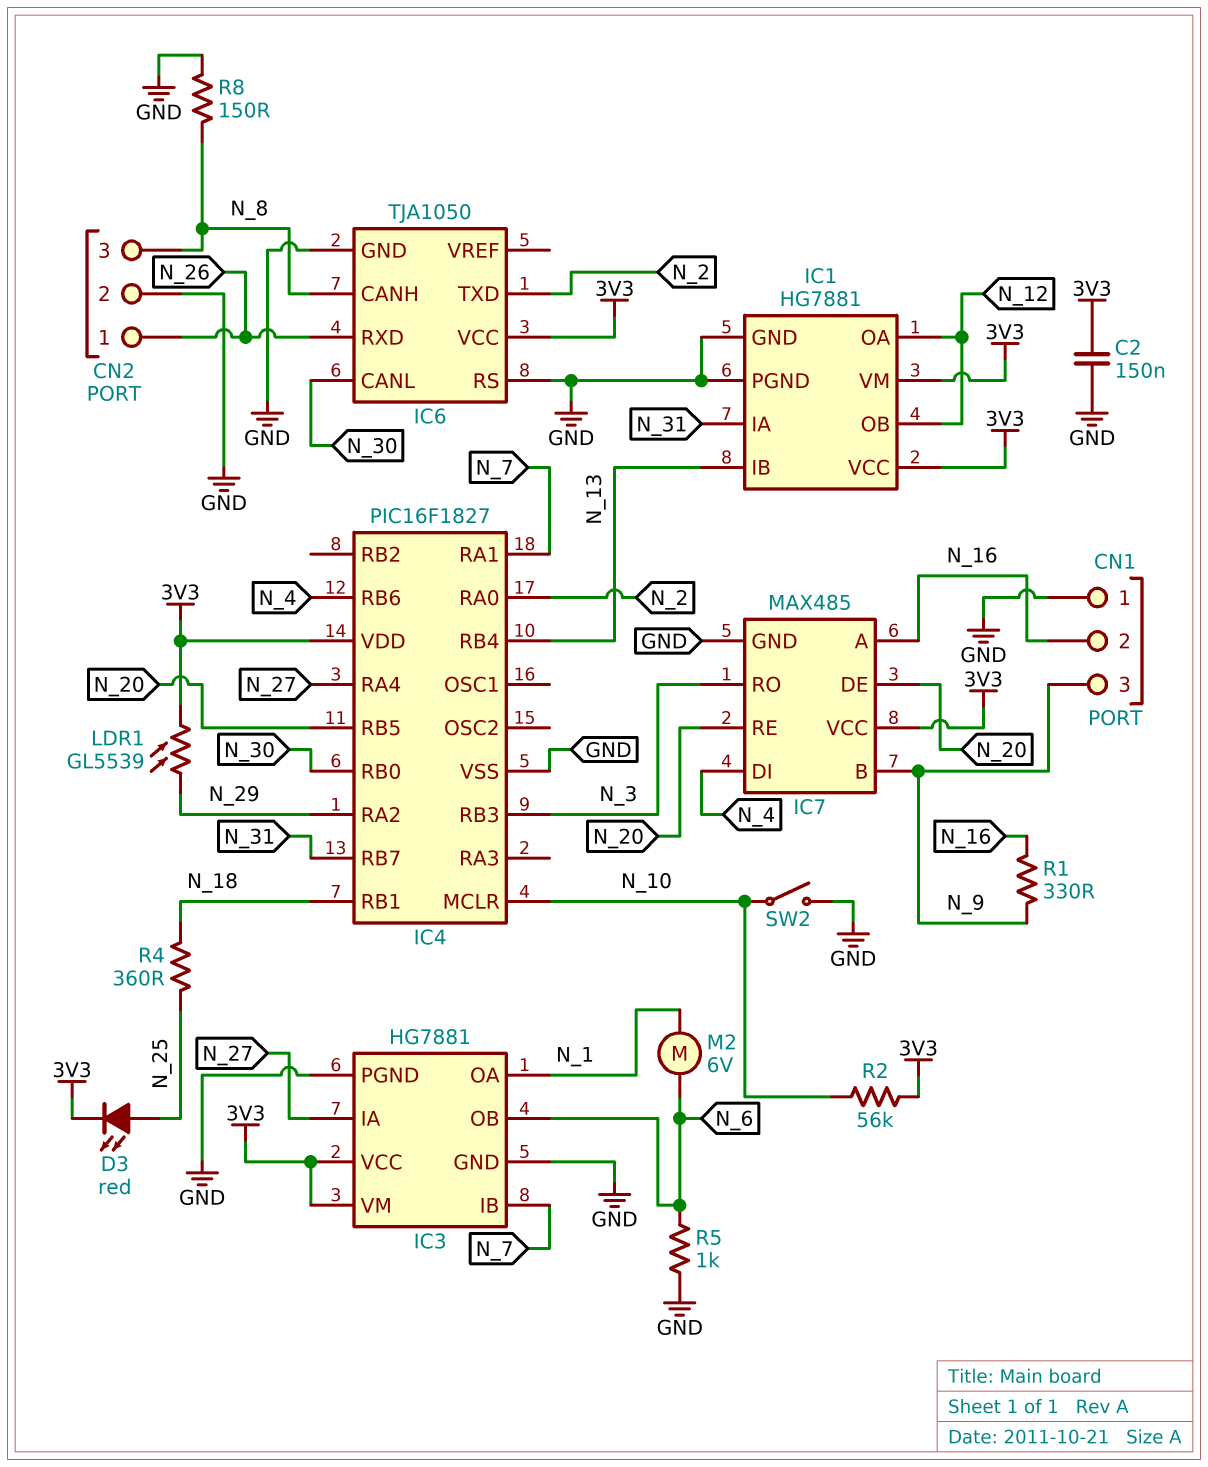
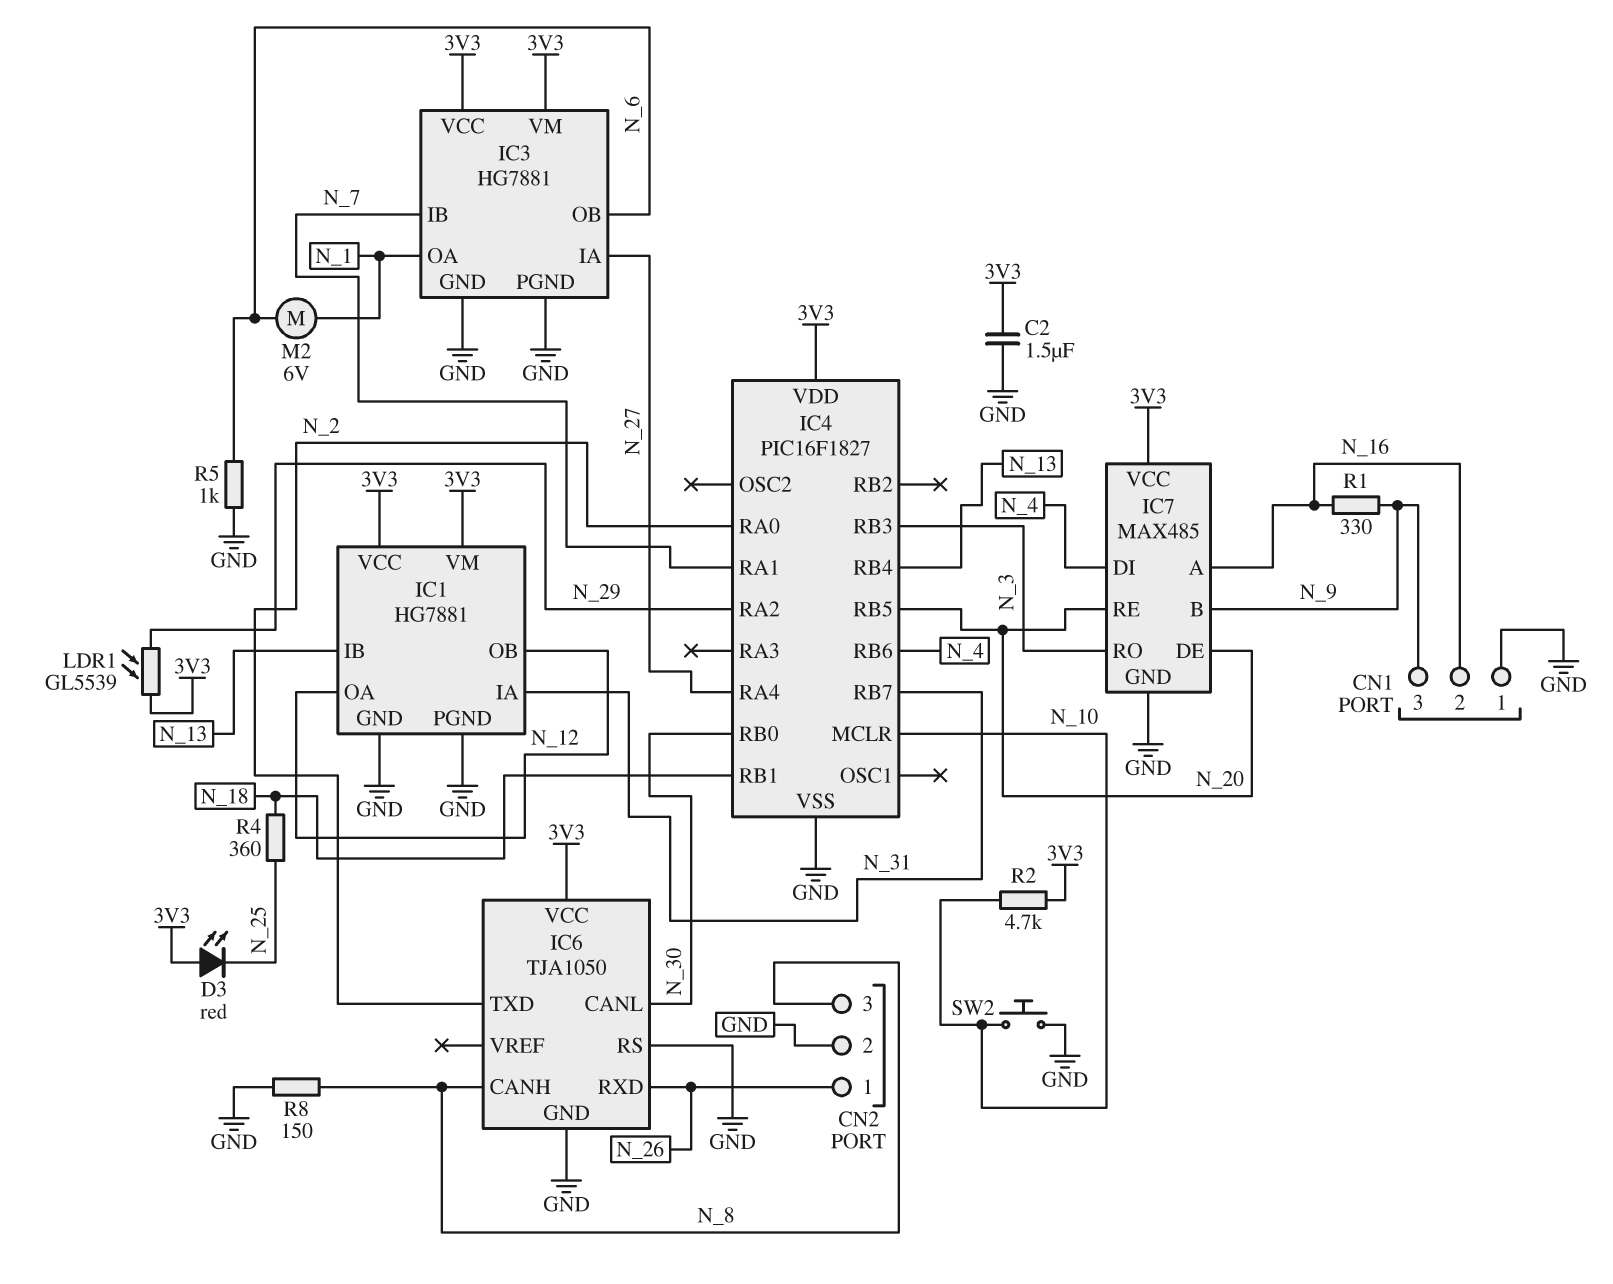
C2: 150nF (3V3, GND) -> 1.5uF (3V3, GND)
D3: LED red (A N_25, K 3V3) -> LED red (A 3V3, K N_25)
R2: 56k (3V3, N_10) -> 4.7k (3V3, N_10)
SW2: switch (GND, N_10) -> button (GND, N_10)

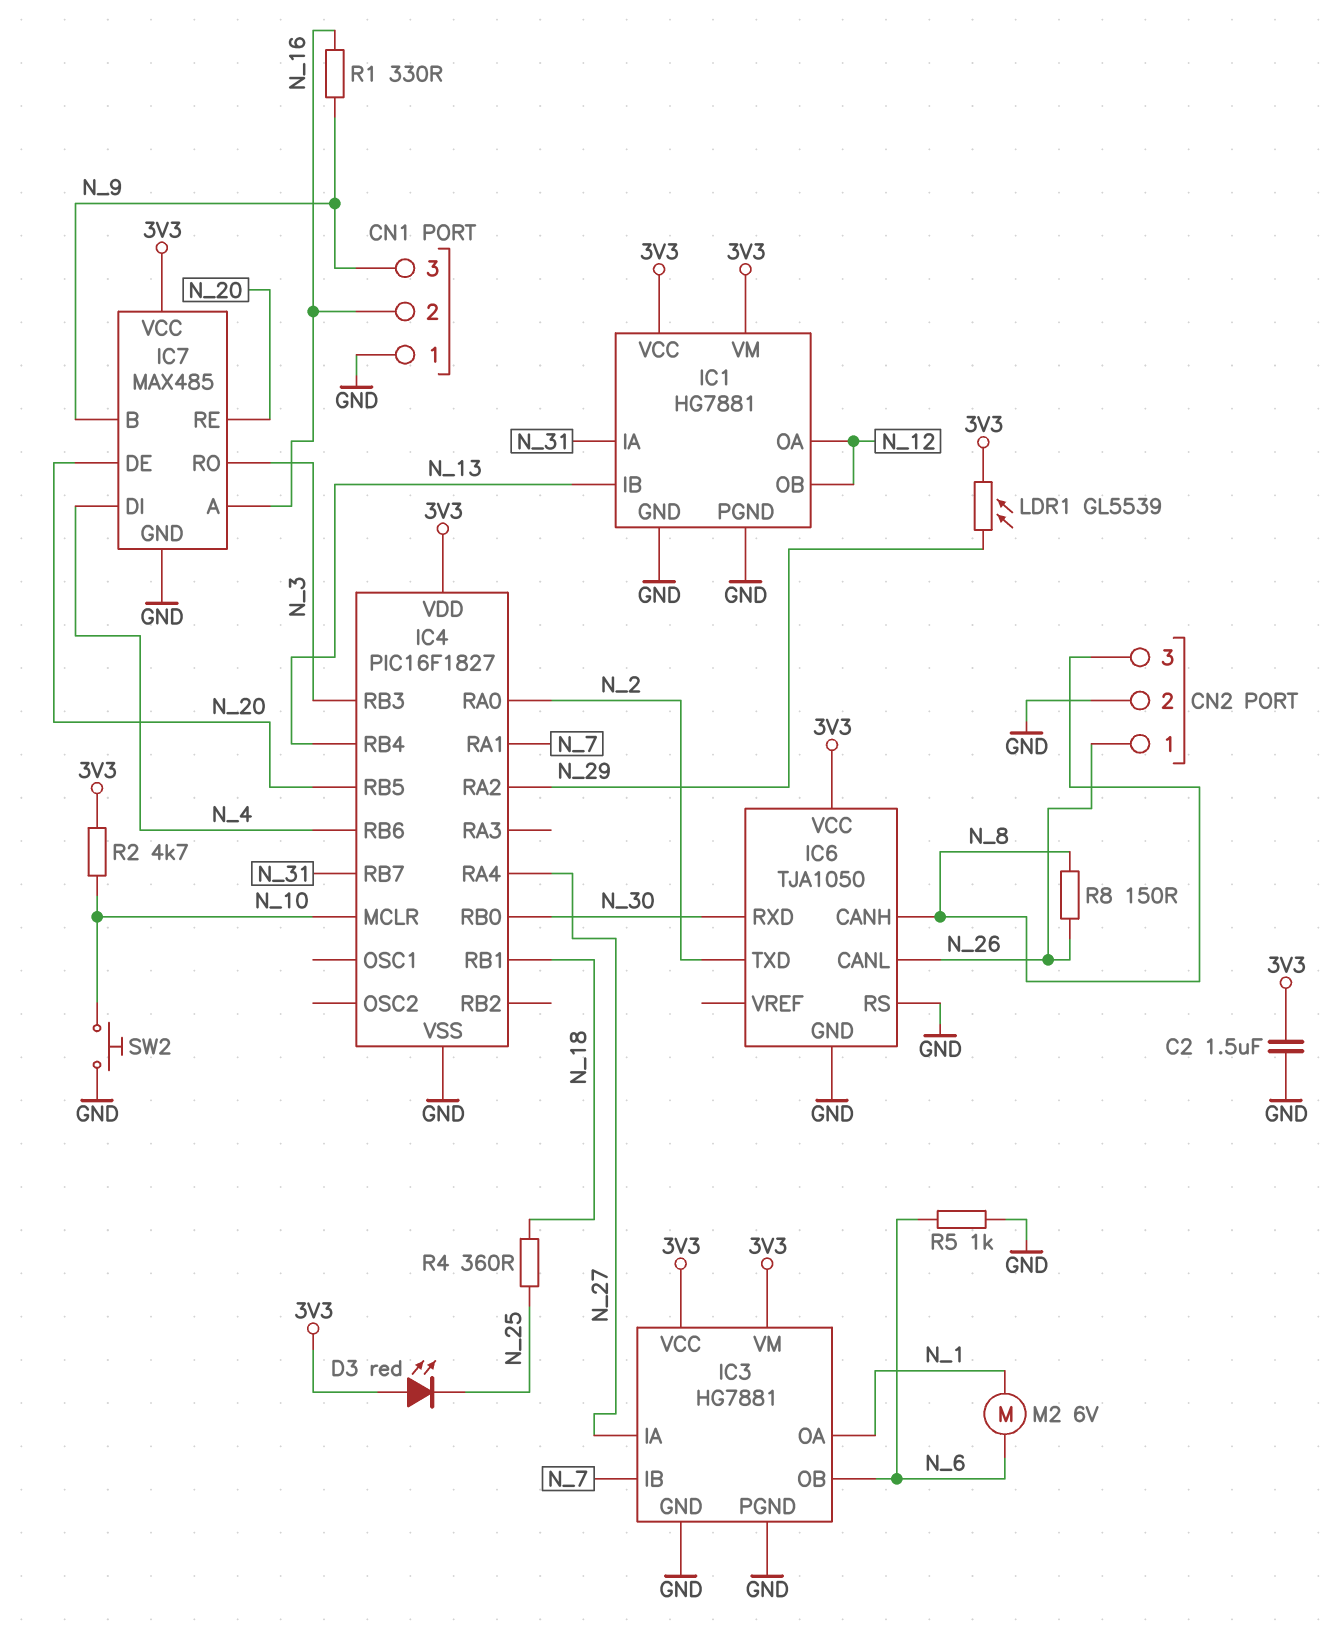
IC6 pin CANL: N_30 -> N_26
IC6 pin RXD: N_26 -> N_30
R8: 150 (GND, N_8) -> 150 (N_8, N_26)

